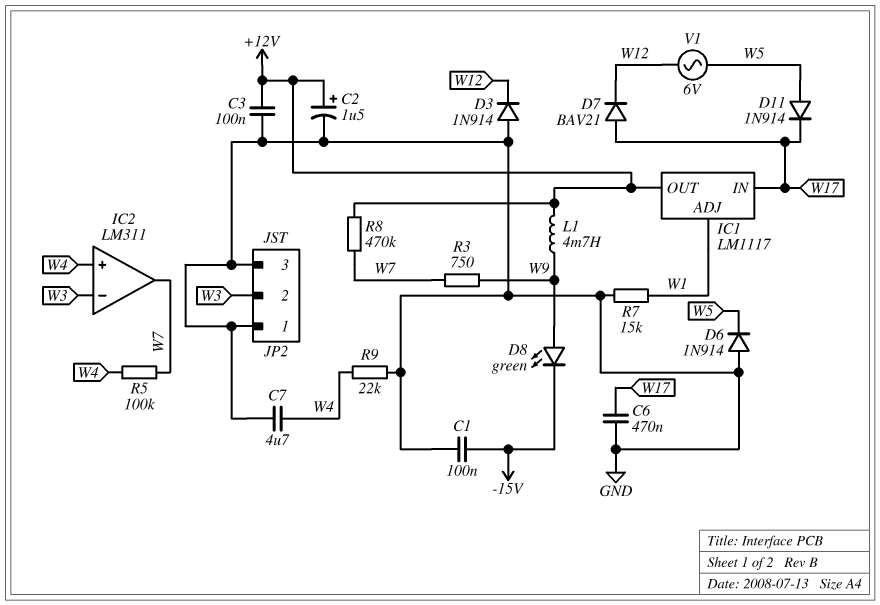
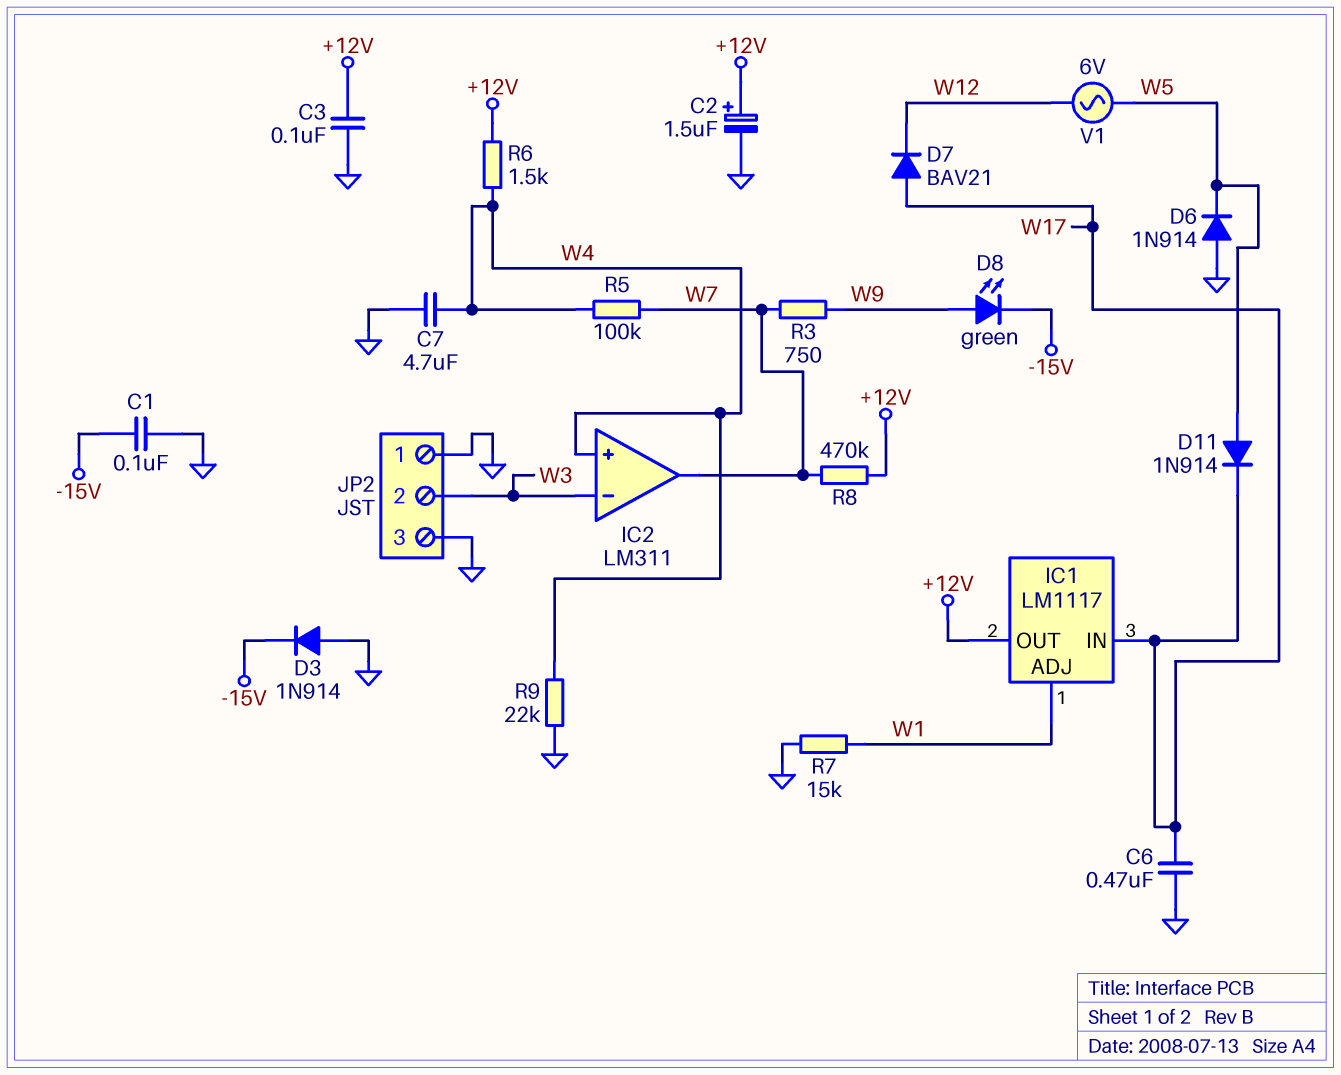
D3: diode 1N914 (A GND, K W12) -> diode 1N914 (A GND, K -15V)
L1: 4.7mH (+12V, W9) -> none
R6: none -> 1.5k (+12V, W4)

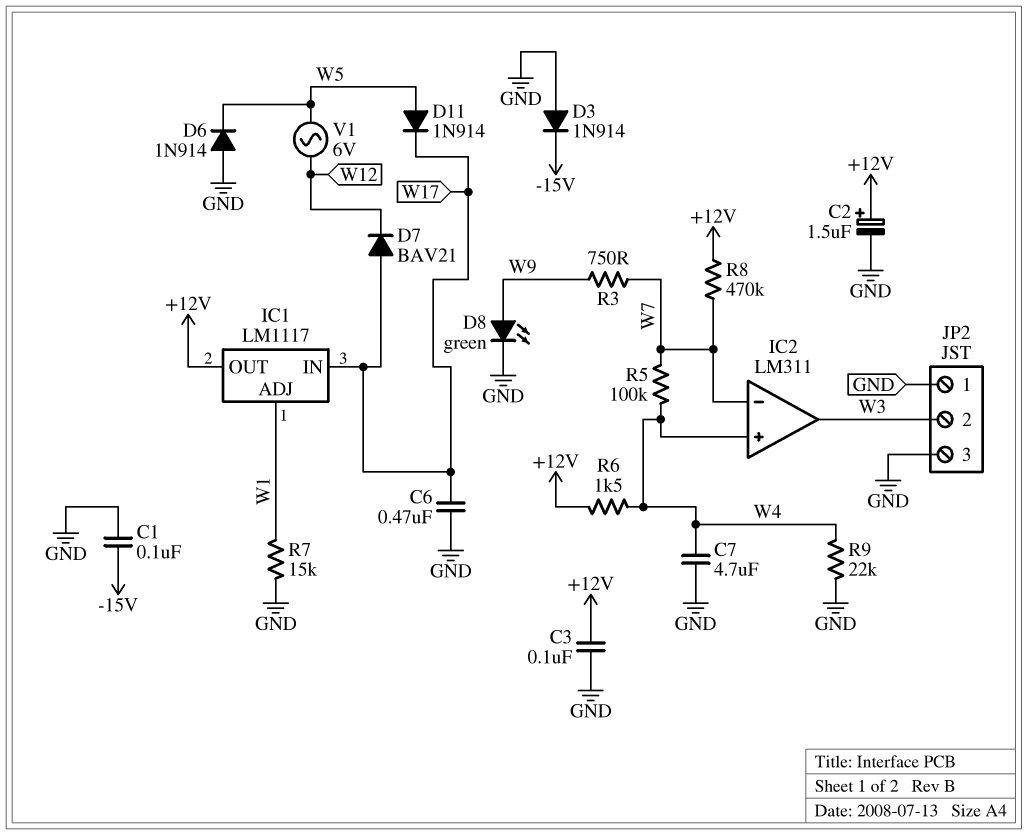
D8: LED green (A W9, K -15V) -> LED green (A W9, K GND)
IC2 pin in-: W3 -> W7
IC2 pin out: W7 -> W3

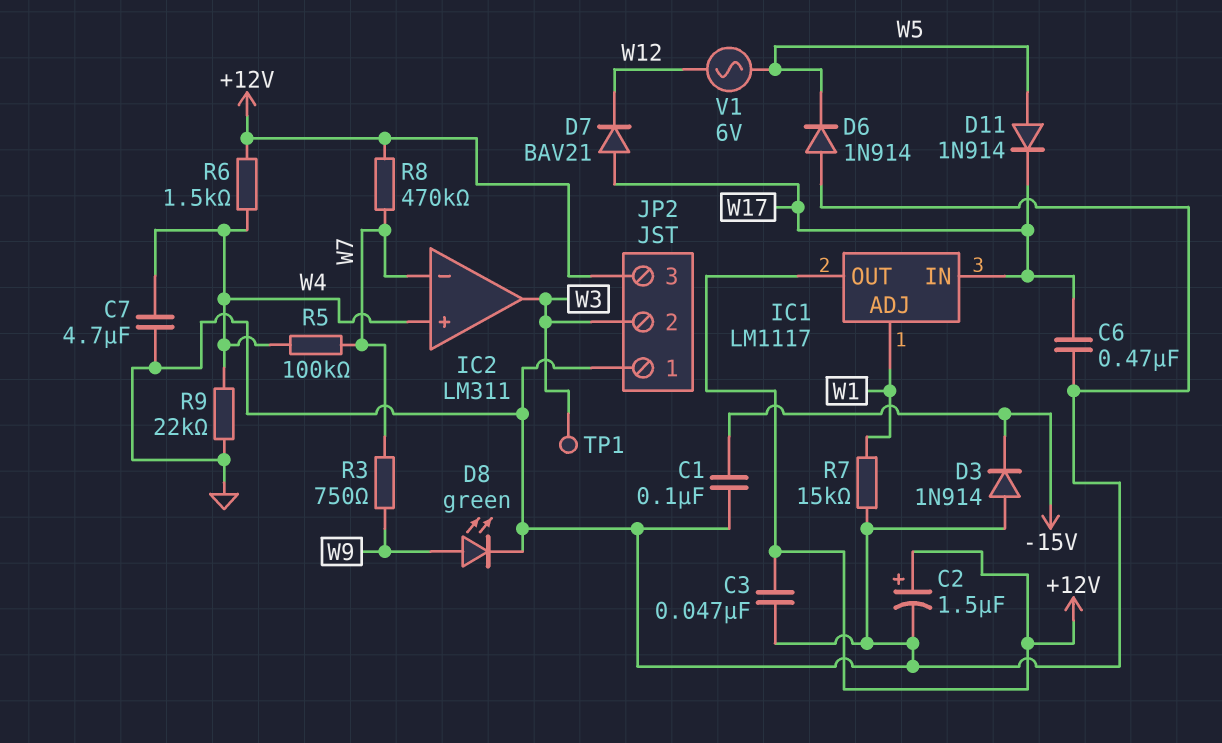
C3: 100nF (+12V, GND) -> 47nF (+12V, GND)
JP2 pin 3: GND -> +12V
TP1: none -> test point (W3)

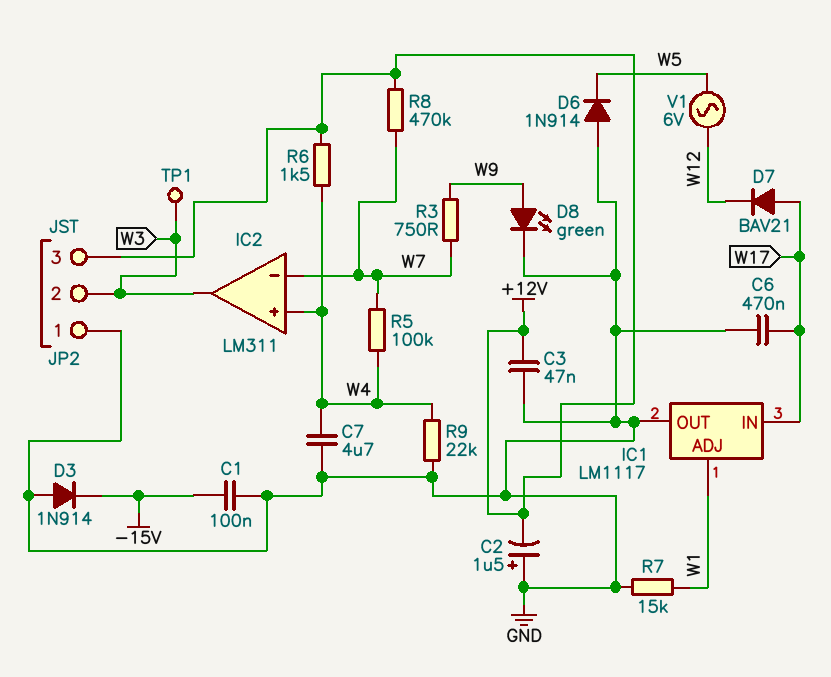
C2: 1.5uF (plus +12V, minus GND) -> 1.5uF (plus GND, minus +12V)
D11: diode 1N914 (A W5, K W17) -> none
IC1 pin OUT: +12V -> GND

